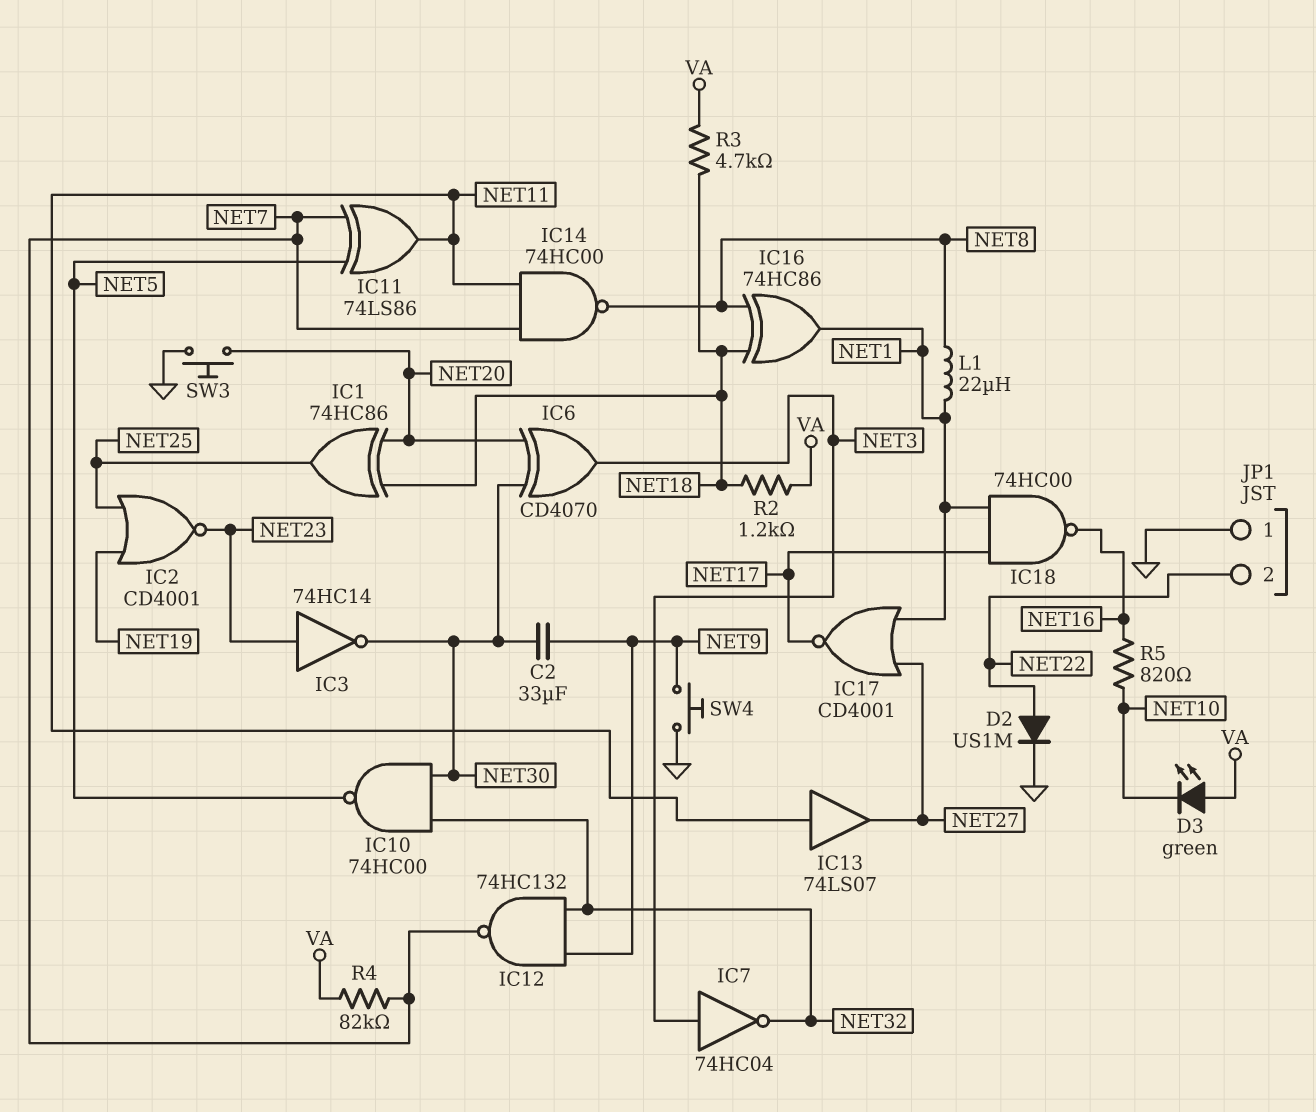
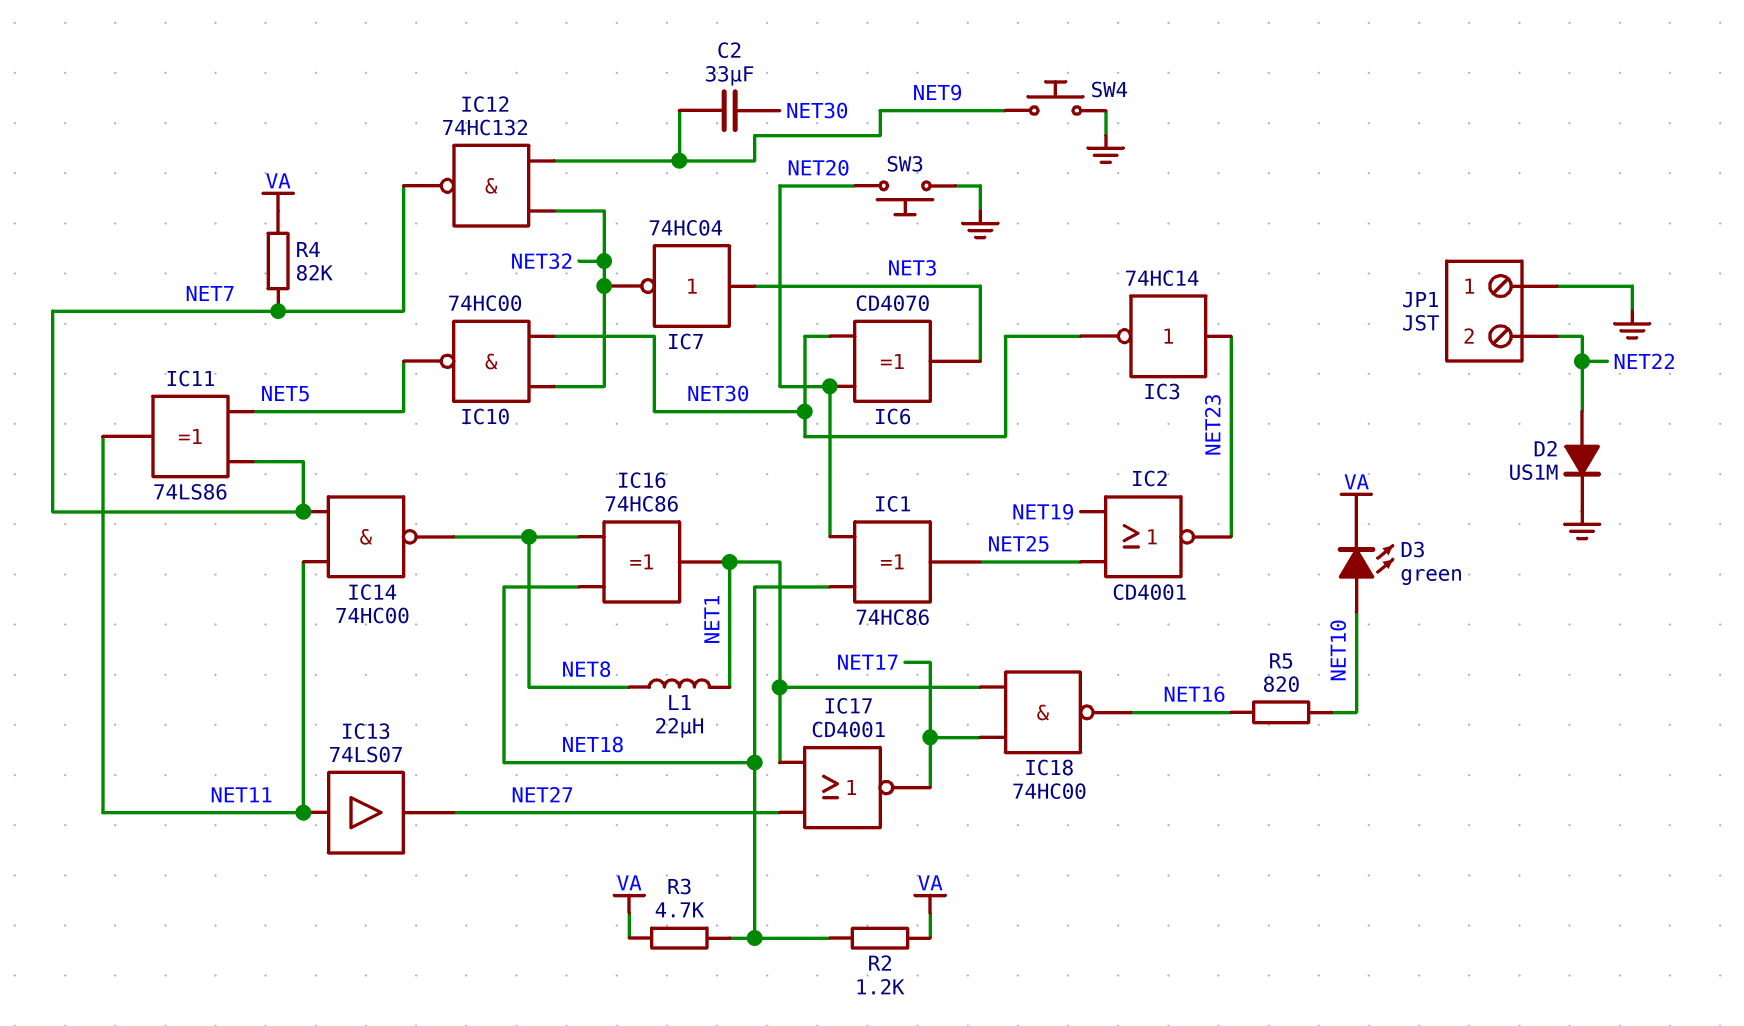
D3: LED green (A VA, K NET10) -> LED green (A NET10, K VA)

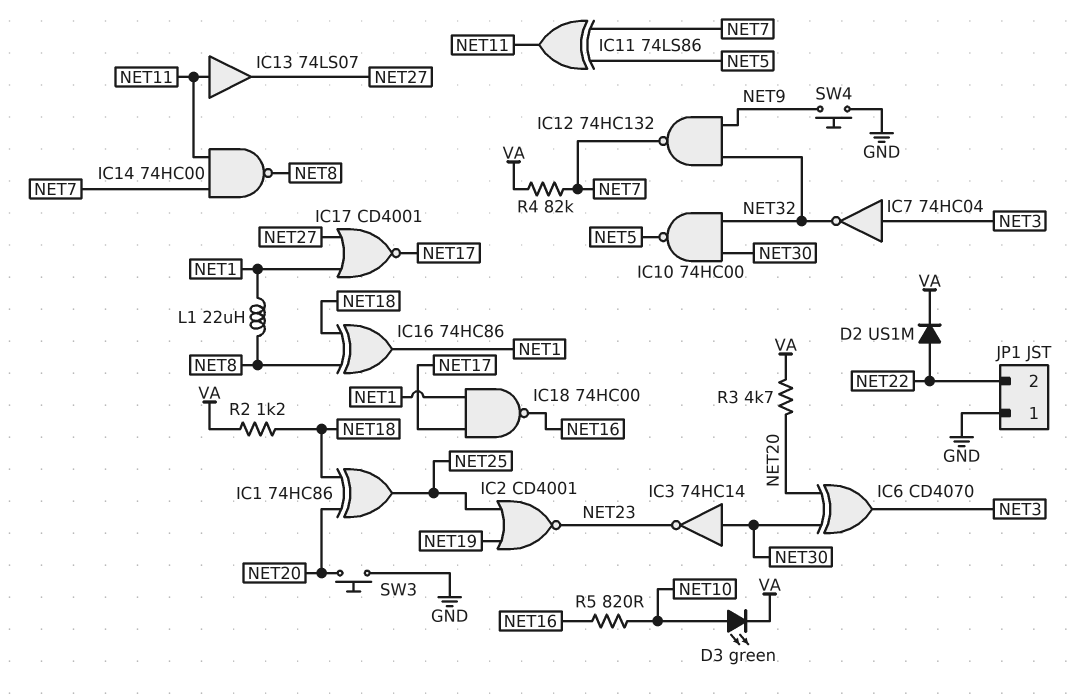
C2: 33uF (NET9, NET30) -> none
D2: diode US1M (A NET22, K GND) -> diode US1M (A NET22, K VA)
IC3: NOT 74HC14 (in NET23, out NET30) -> NOT 74HC14 (in NET30, out NET23)
R3: 4.7k (NET18, VA) -> 4.7k (NET20, VA)

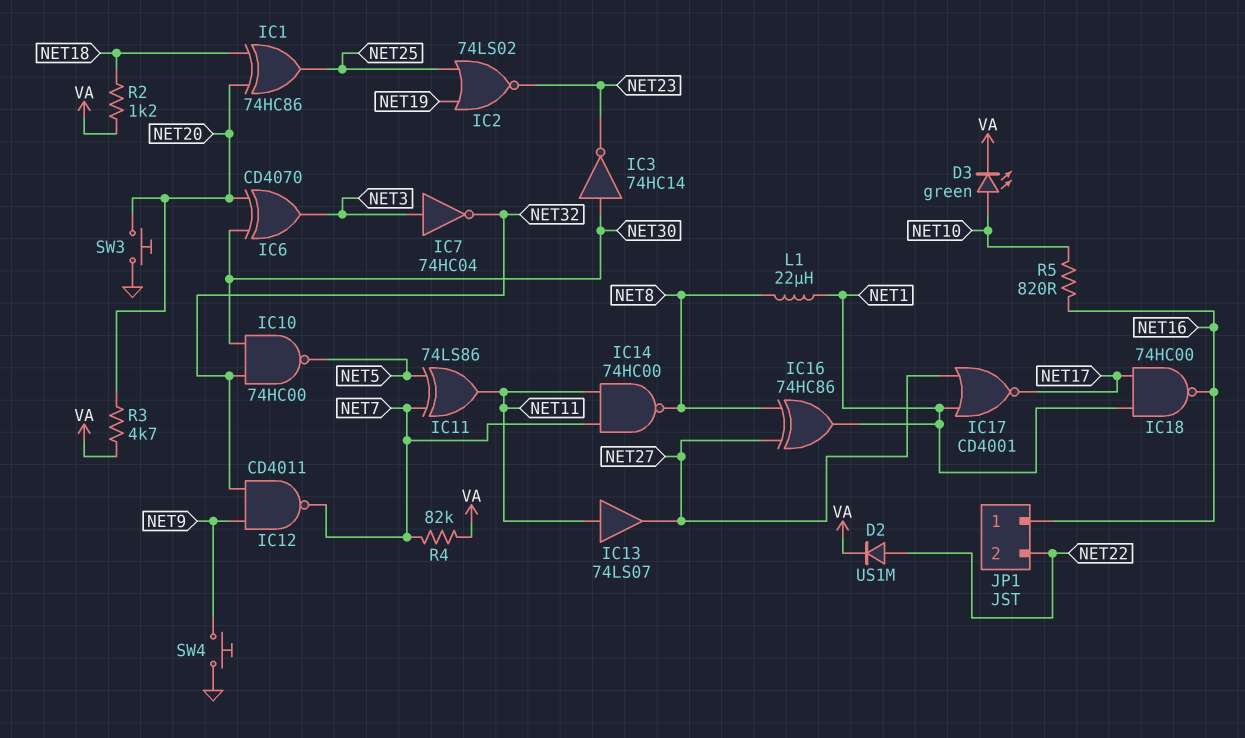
IC2: NOR CD4001 (in NET19, in NET25, out NET23) -> NOR 74LS02 (in NET19, in NET25, out NET23)
IC12: NAND 74HC132 (in NET9, in NET32, out NET7) -> NAND CD4011 (in NET9, in NET32, out NET7)
IC16: XOR 74HC86 (in NET8, in NET18, out NET1) -> XOR 74HC86 (in NET8, in NET27, out NET1)
JP1 pin 1: GND -> NET16

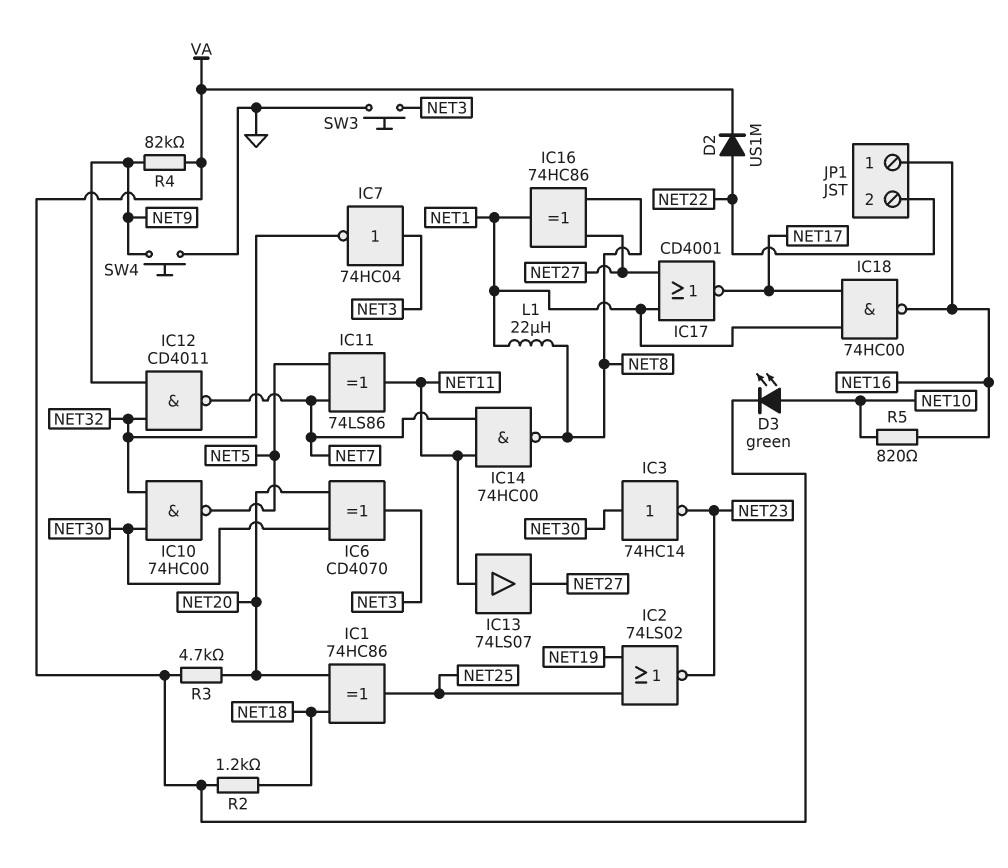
R4: 82k (NET7, VA) -> 82k (NET9, VA)
SW3: button (GND, NET20) -> button (GND, NET3)

